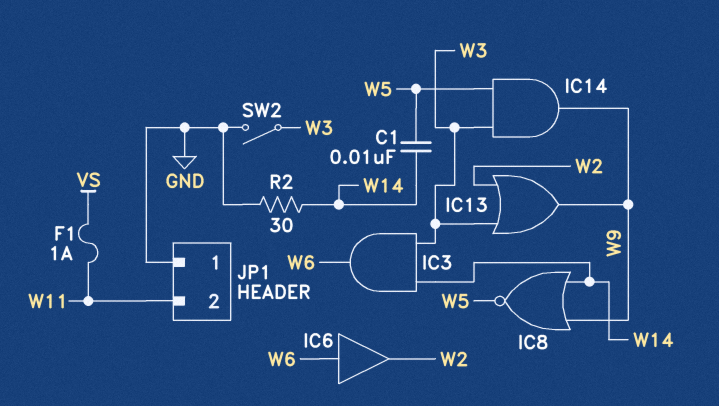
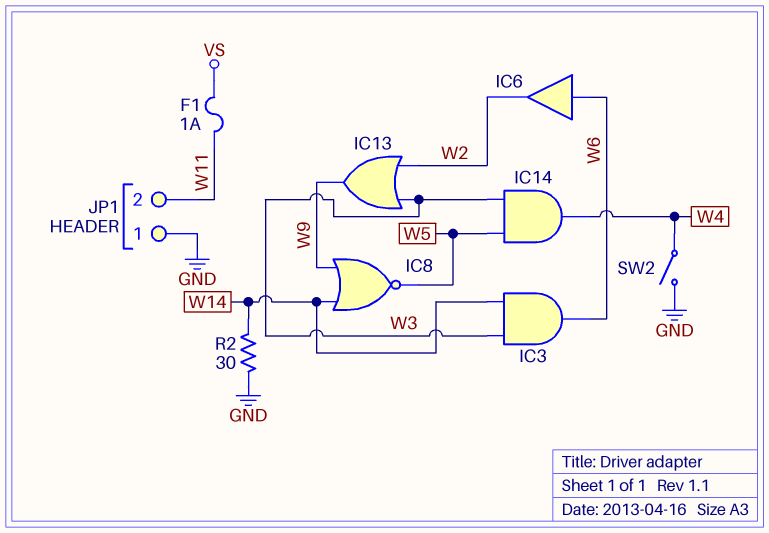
C1: 10nF (W5, W14) -> none
IC14: AND (in W3, in W5, out W9) -> AND (in W3, in W5, out W4)
SW2: switch (GND, W3) -> switch (GND, W4)

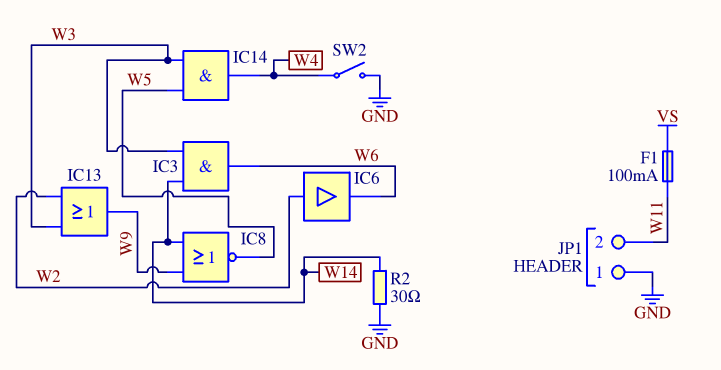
F1: 1A (VS, W11) -> 100mA (VS, W11)
IC6: buffer (in W6, out W2) -> buffer (in W2, out W6)

